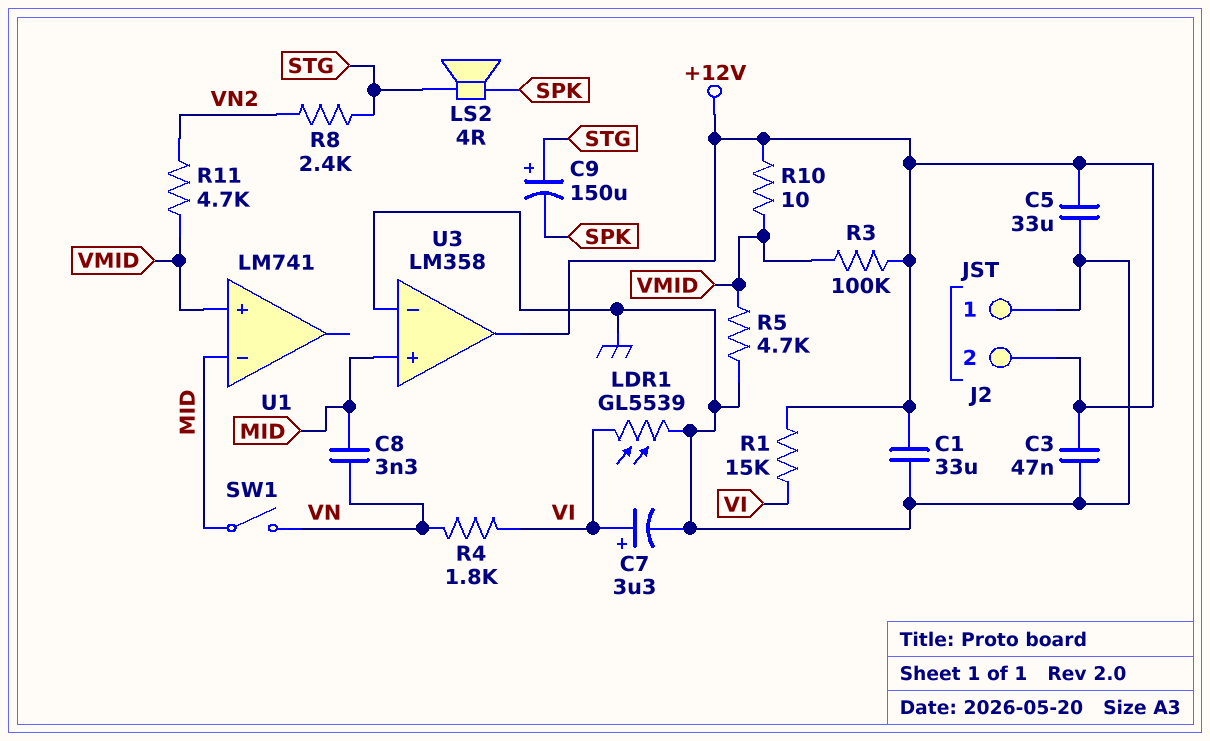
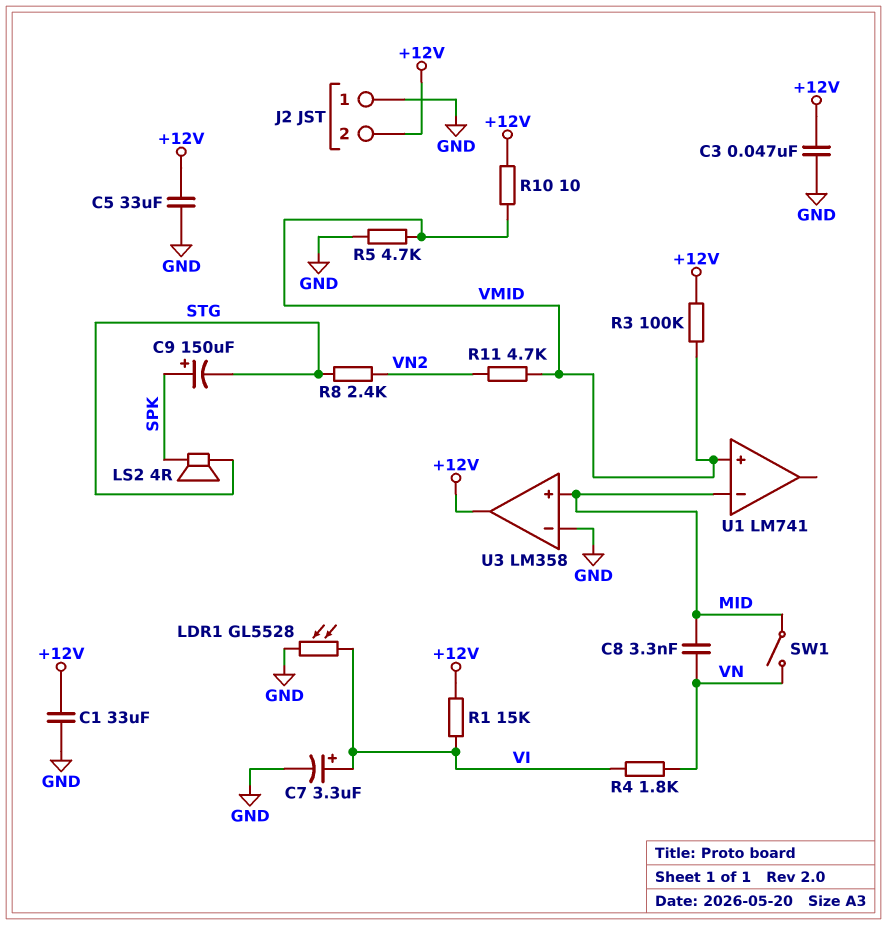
C9: 150uF (plus STG, minus SPK) -> 150uF (plus SPK, minus STG)
LDR1: GL5539 (GND, VI) -> GL5528 (GND, VI)

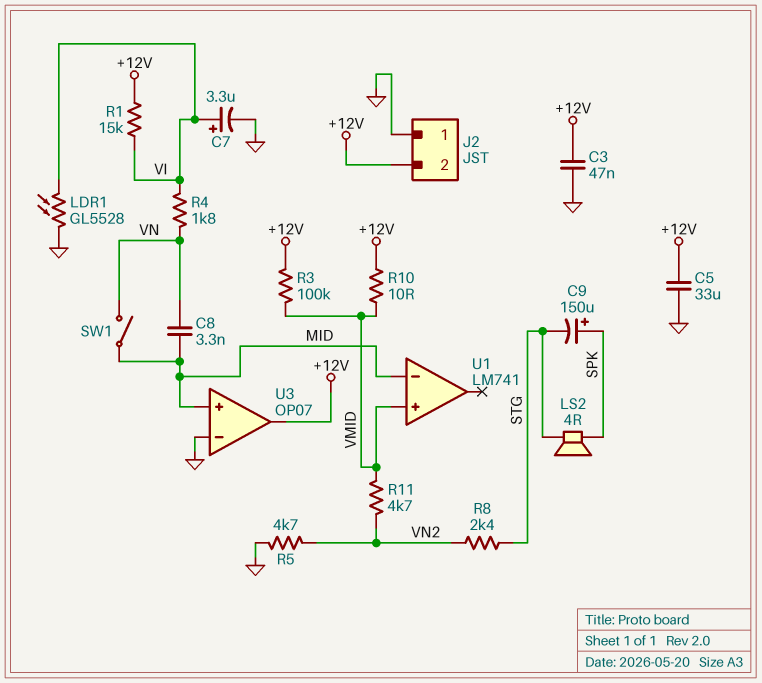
C1: 33uF (+12V, GND) -> none
R5: 4.7k (GND, VMID) -> 4.7k (GND, VN2)
U3: LM358 -> OP07

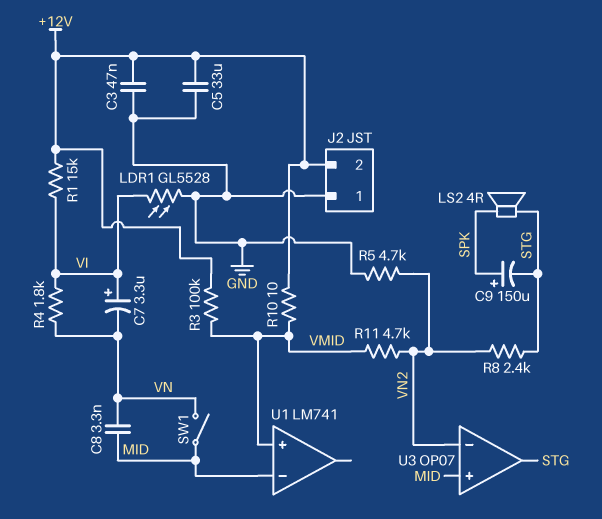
C7: 3.3uF (plus VI, minus GND) -> 3.3uF (plus VI, minus VN)
U3 pin in-: GND -> VN2
U3 pin out: +12V -> STG

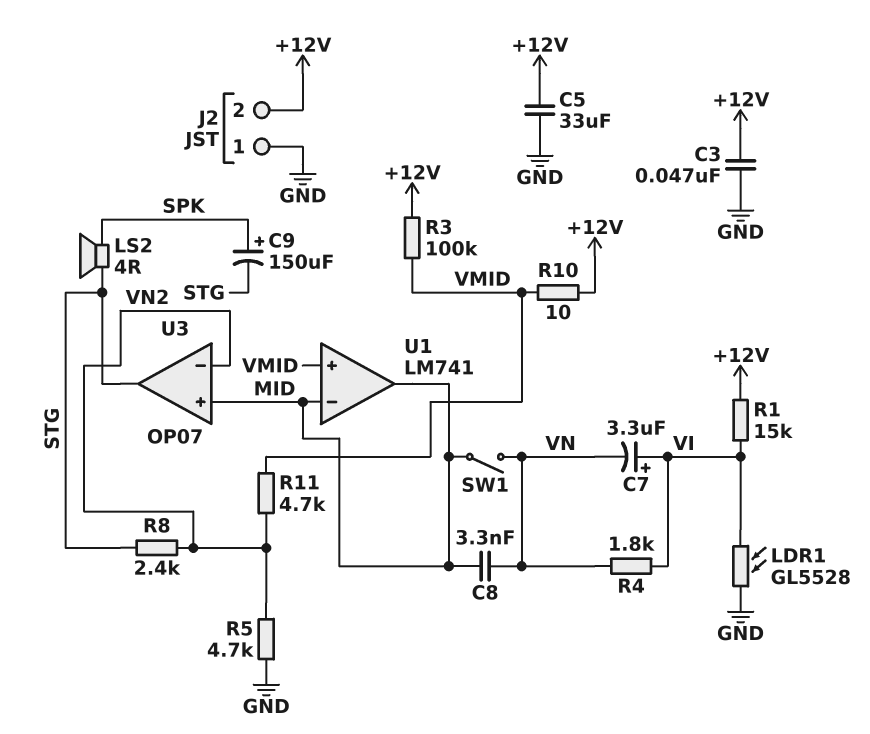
U1 pin out: none -> MID

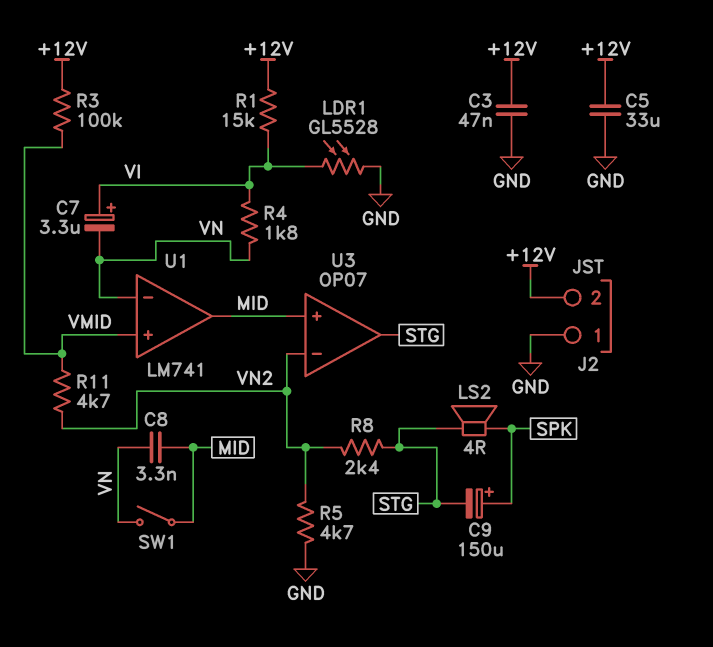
R10: 10 (+12V, VMID) -> none
U1 pin in-: MID -> VN

